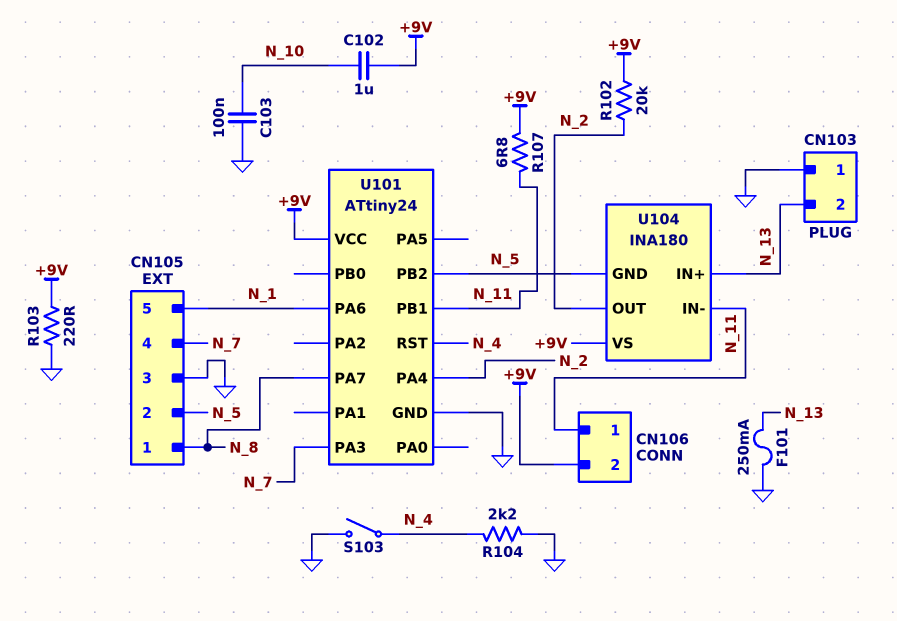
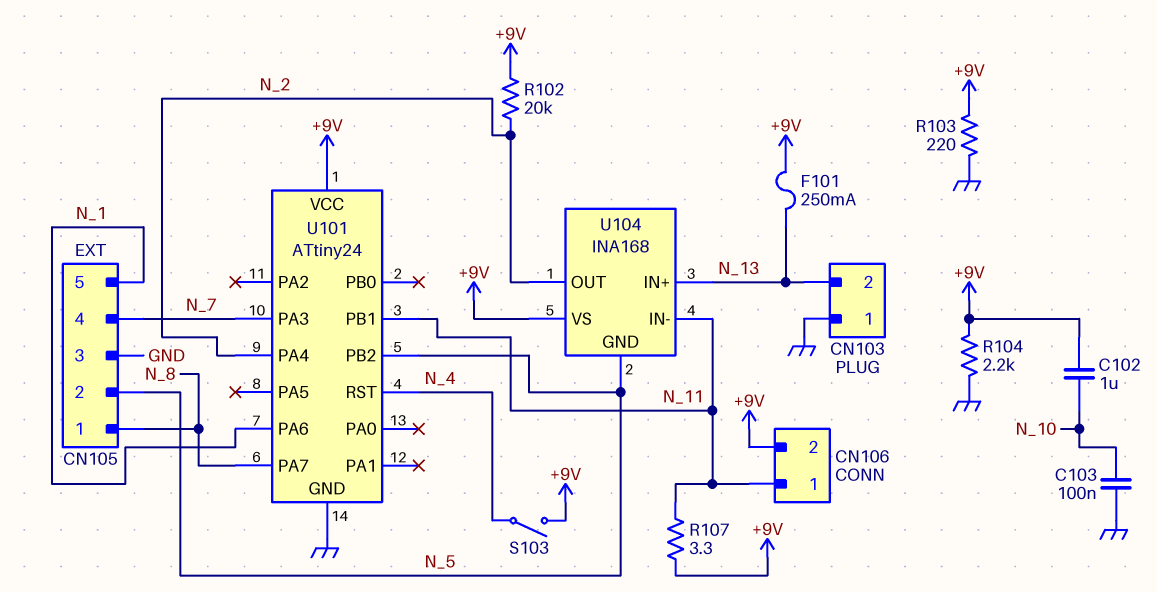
F101: 250mA (GND, N_13) -> 250mA (+9V, N_13)
R104: 2.2k (GND, N_4) -> 2.2k (+9V, GND)
R107: 6.8 (+9V, N_11) -> 3.3 (+9V, N_11)
S103: switch (GND, N_4) -> switch (+9V, N_4)
U104: INA180 -> INA168

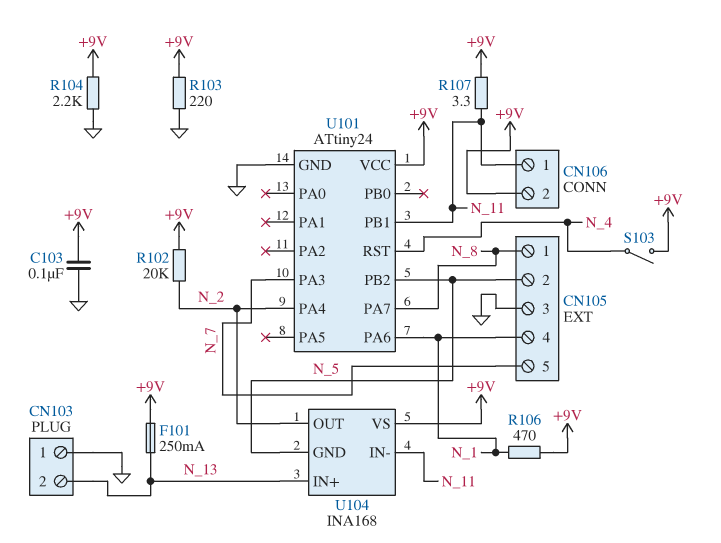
C102: 1uF (+9V, N_10) -> none
C103: 100nF (GND, N_10) -> 100nF (+9V, GND)
CN105 pin 4: N_7 -> N_1
CN105 pin 5: N_1 -> N_7
R106: none -> 470 (+9V, N_1)

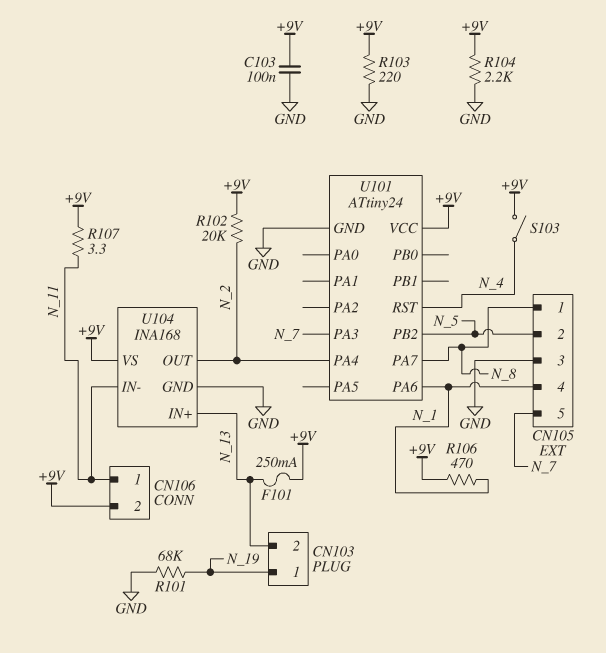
CN103 pin 1: GND -> N_19
R101: none -> 68k (GND, N_19)
U101 pin PB1: N_11 -> none
U104 pin GND: N_5 -> GND

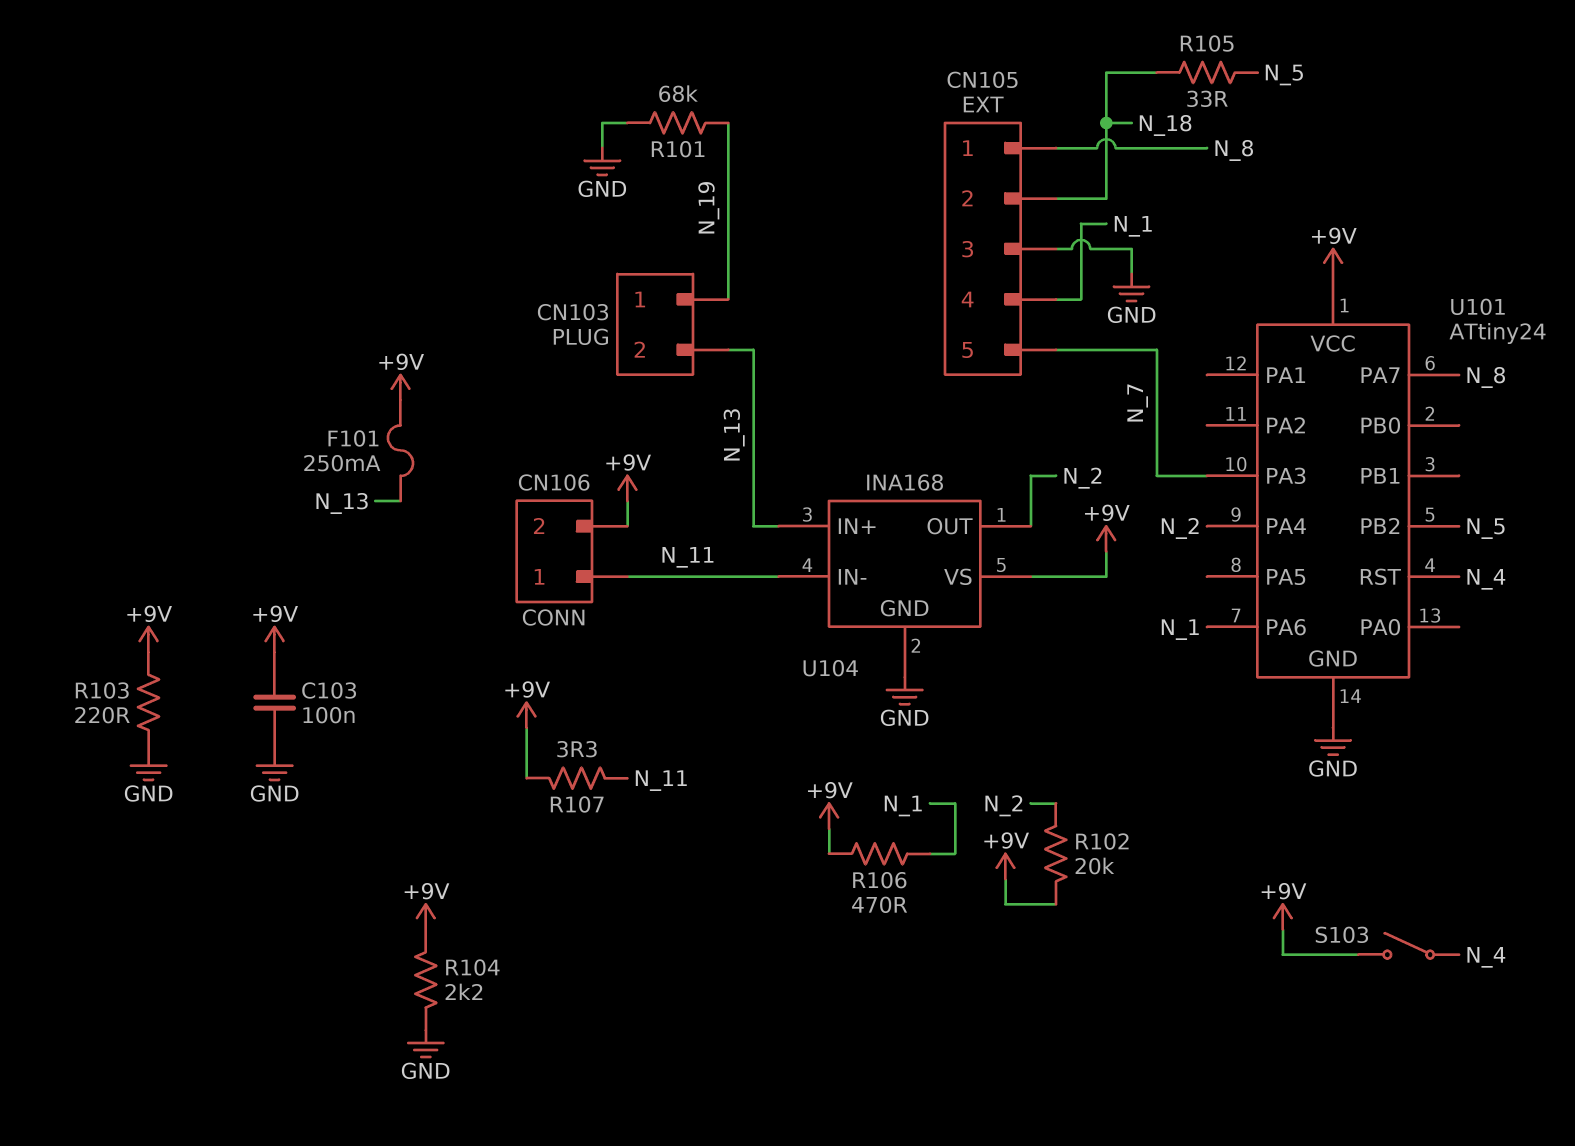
CN105 pin 2: N_5 -> N_18
R105: none -> 33 (N_5, N_18)

